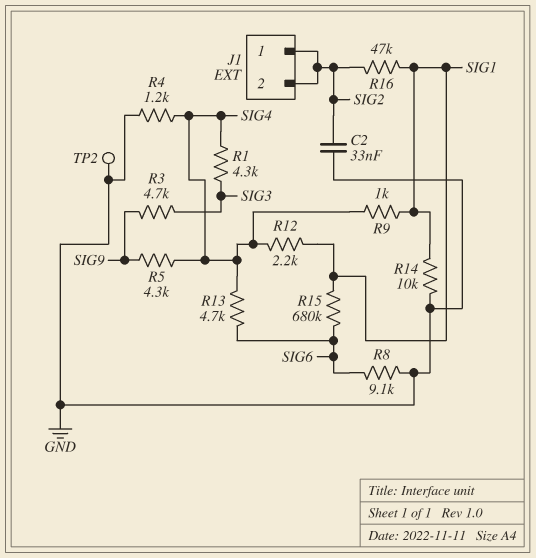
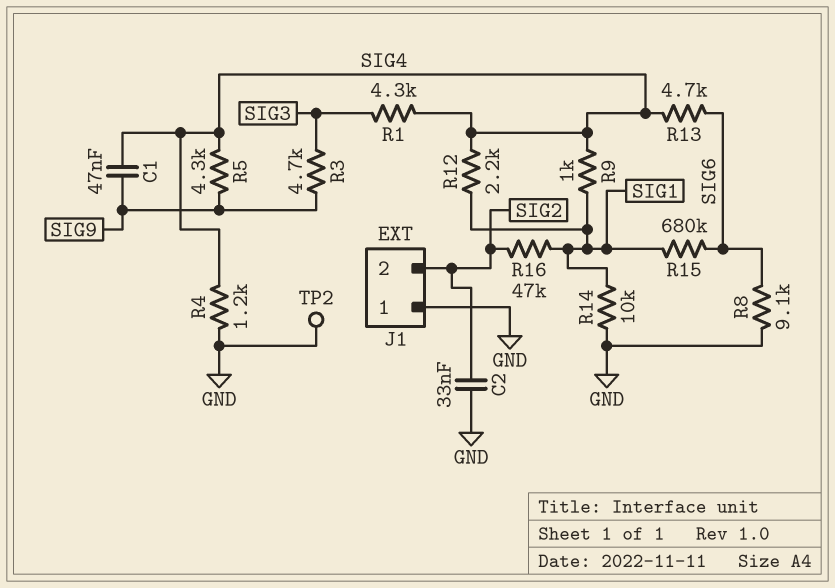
C1: none -> 47nF (SIG4, SIG9)
J1 pin 1: SIG2 -> GND

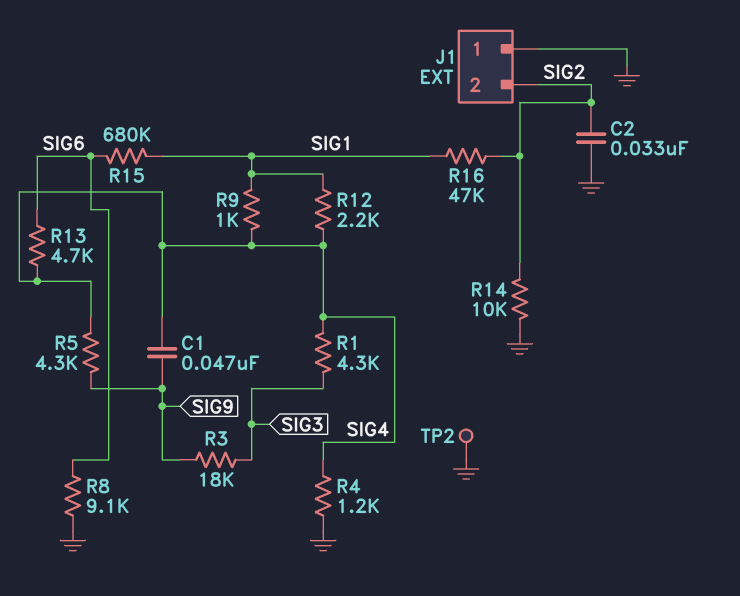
R3: 4.7k (SIG3, SIG9) -> 18k (SIG3, SIG9)
R14: 10k (GND, SIG1) -> 10k (GND, SIG2)

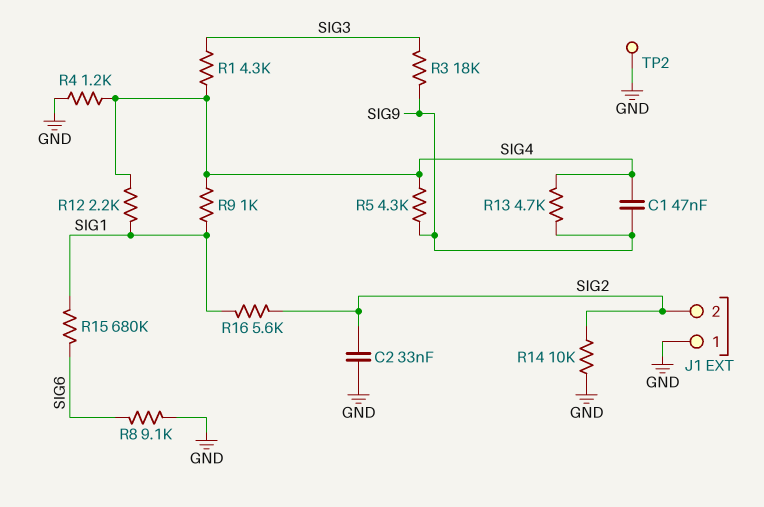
R13: 4.7k (SIG4, SIG6) -> 4.7k (SIG4, SIG9)
R16: 47k (SIG1, SIG2) -> 5.6k (SIG1, SIG2)

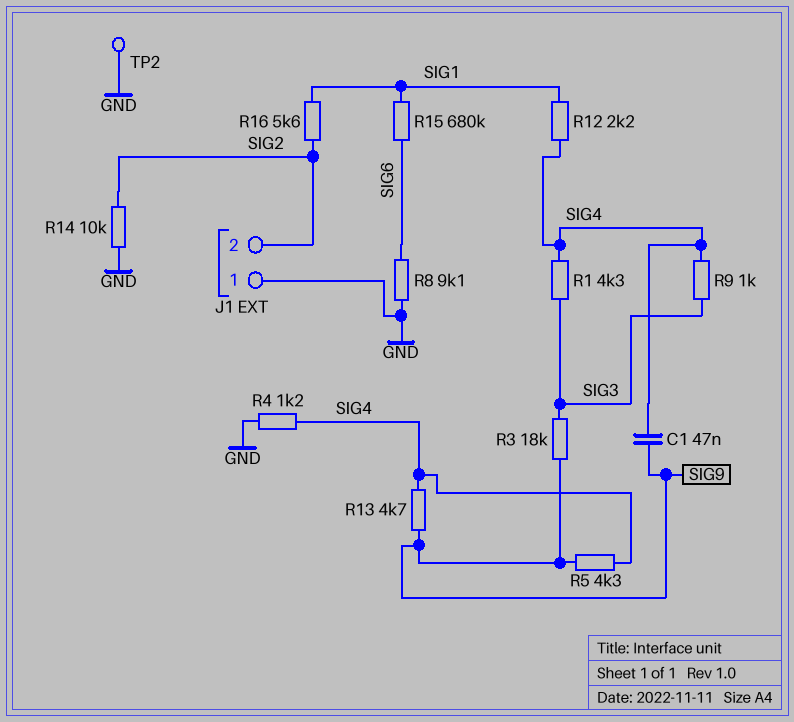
C2: 33nF (GND, SIG2) -> none
R9: 1k (SIG1, SIG4) -> 1k (SIG3, SIG4)

